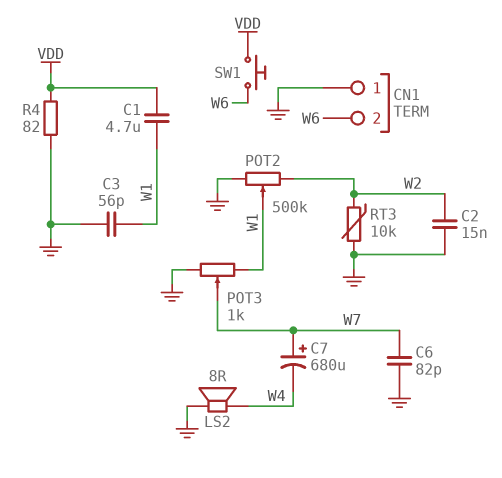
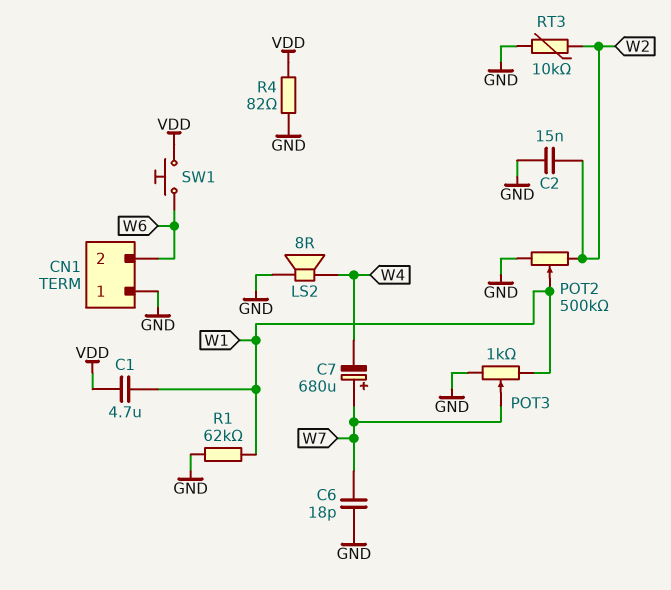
C3: 56pF (GND, W1) -> none
C6: 82pF (GND, W7) -> 18pF (GND, W7)
R1: none -> 62k (GND, W1)

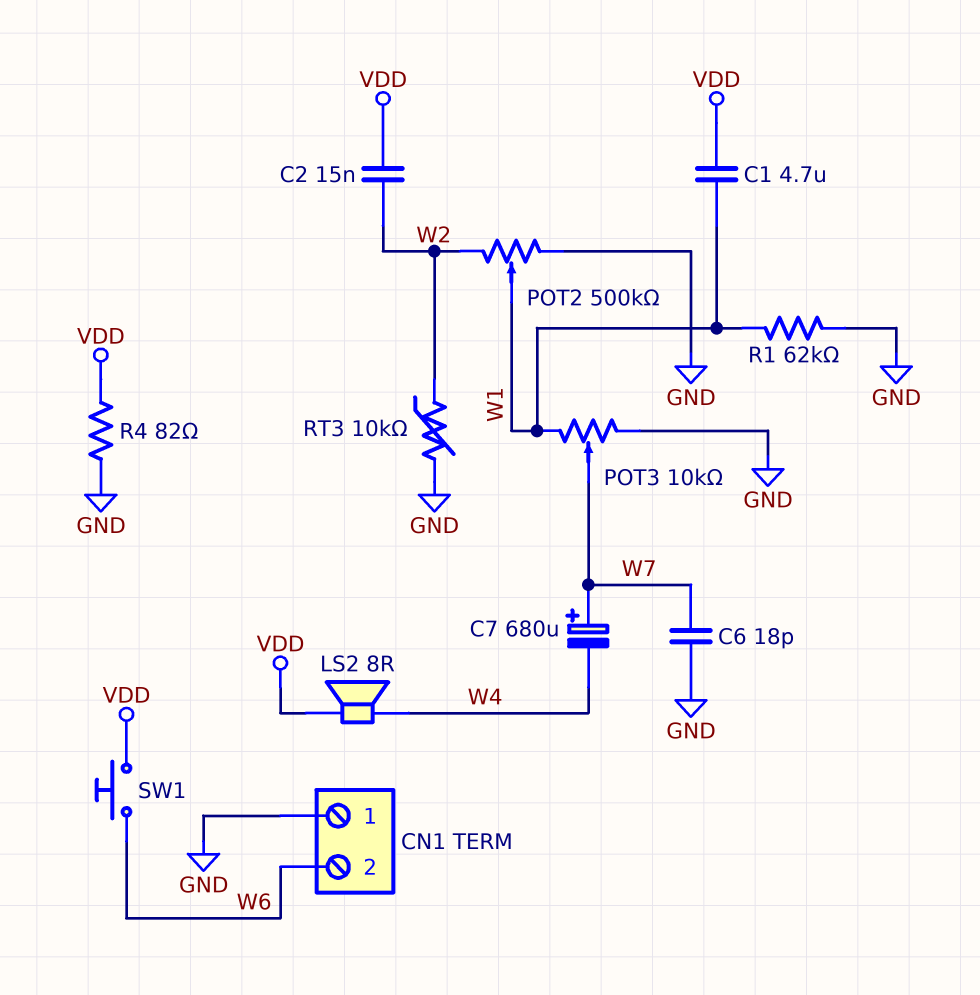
C2: 15nF (GND, W2) -> 15nF (VDD, W2)
LS2: speaker 8R (GND, W4) -> speaker 8R (VDD, W4)
POT3: 1k (GND, W1, wiper W7) -> 10k (GND, W1, wiper W7)

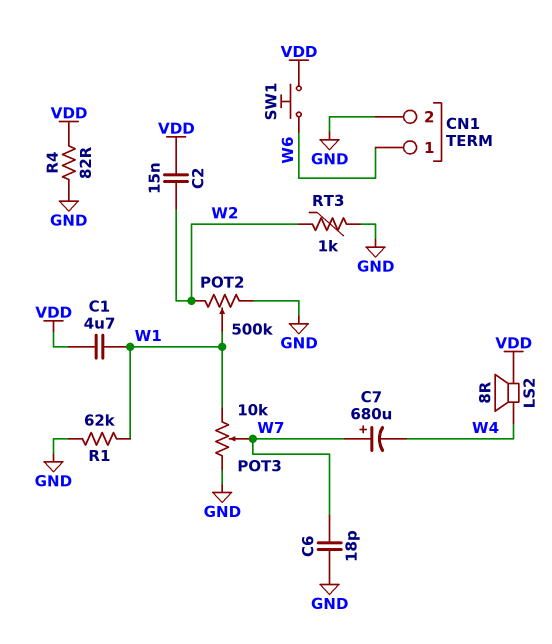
CN1 pin 1: GND -> W6
CN1 pin 2: W6 -> GND
RT3: 10k (GND, W2) -> 1k (GND, W2)

